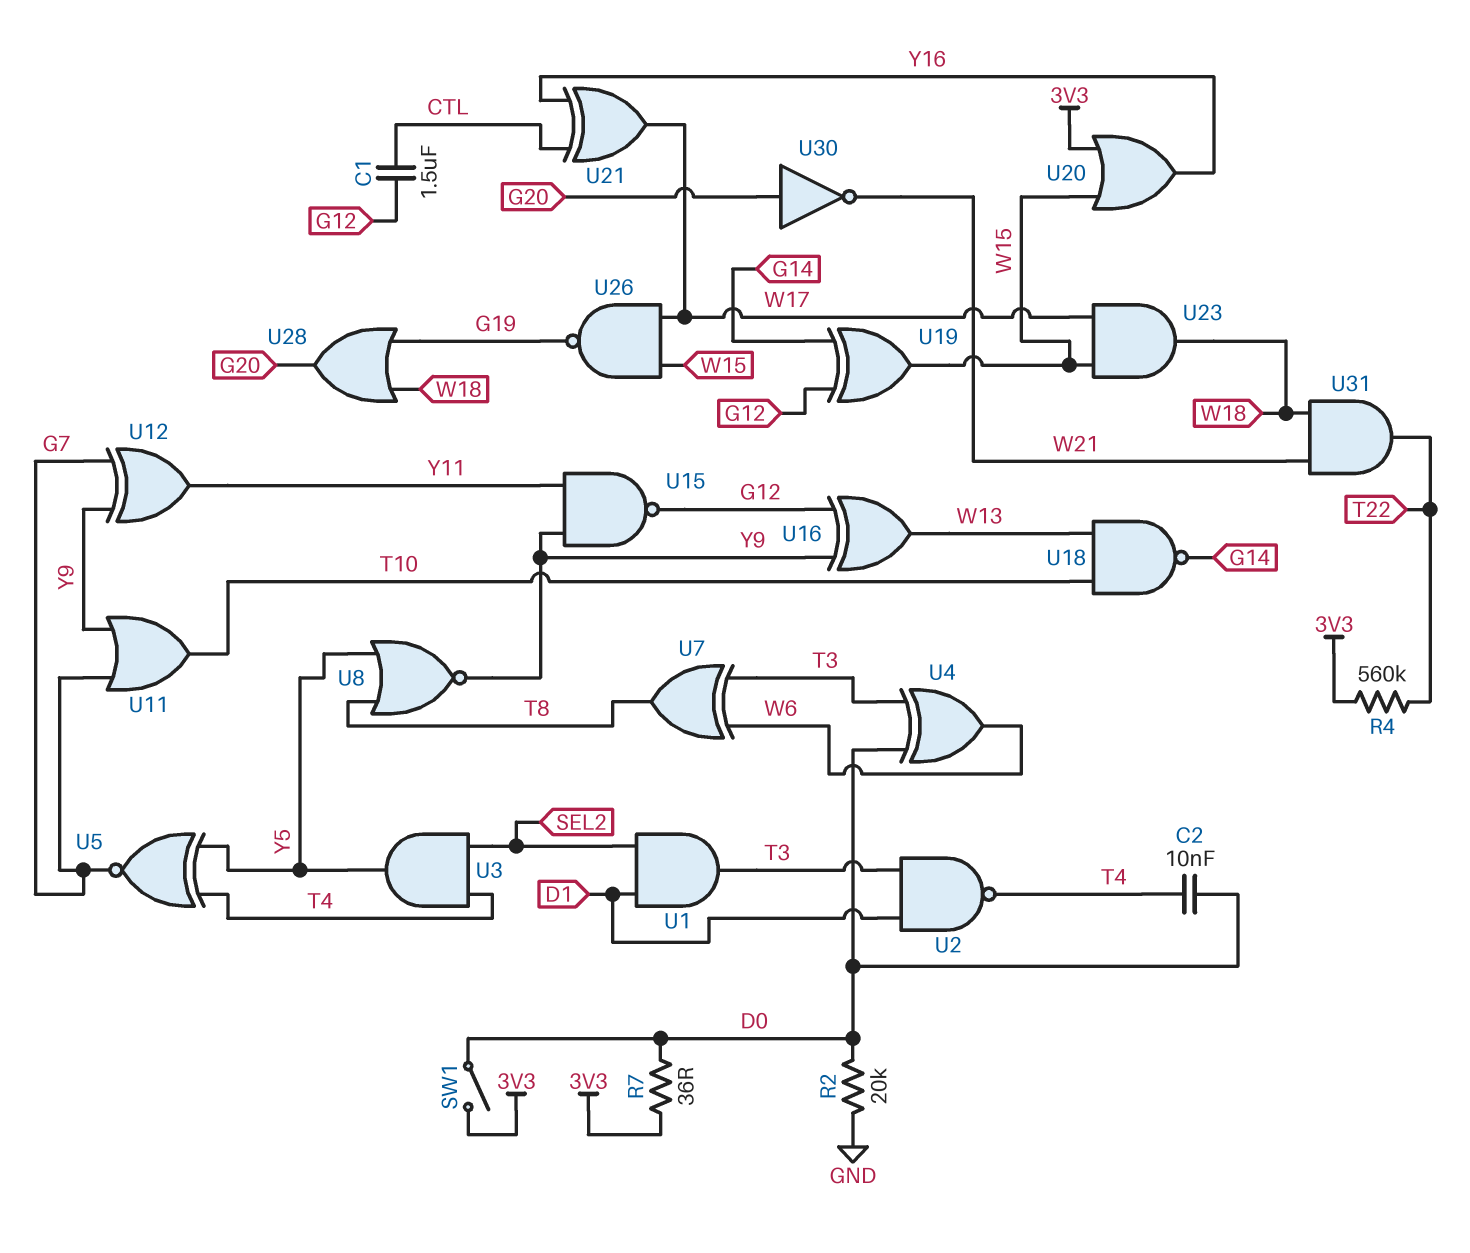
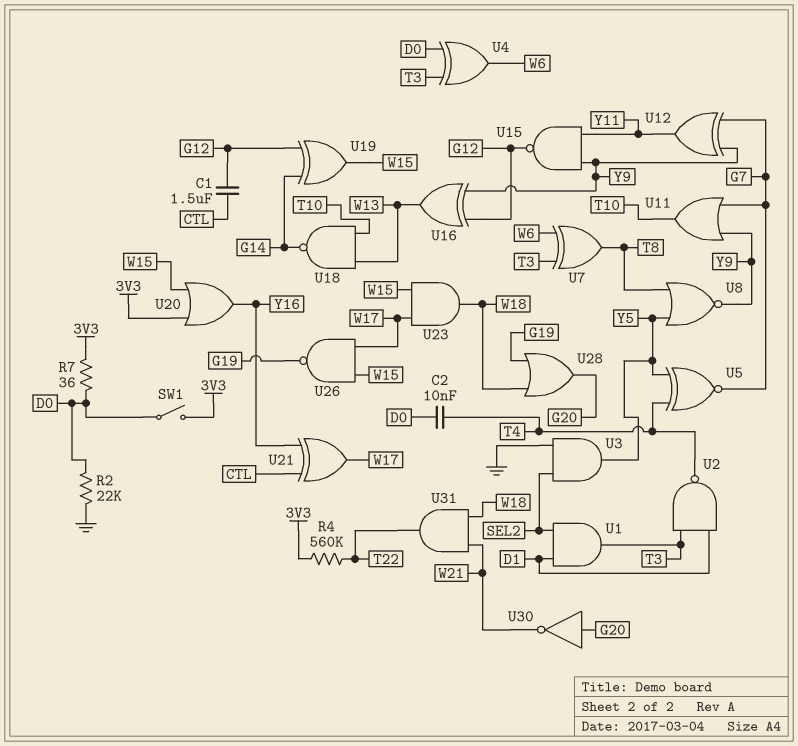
R2: 20k (D0, GND) -> 22k (D0, GND)
U3: AND (in SEL2, in T4, out Y5) -> AND (in GND, in SEL2, out Y5)

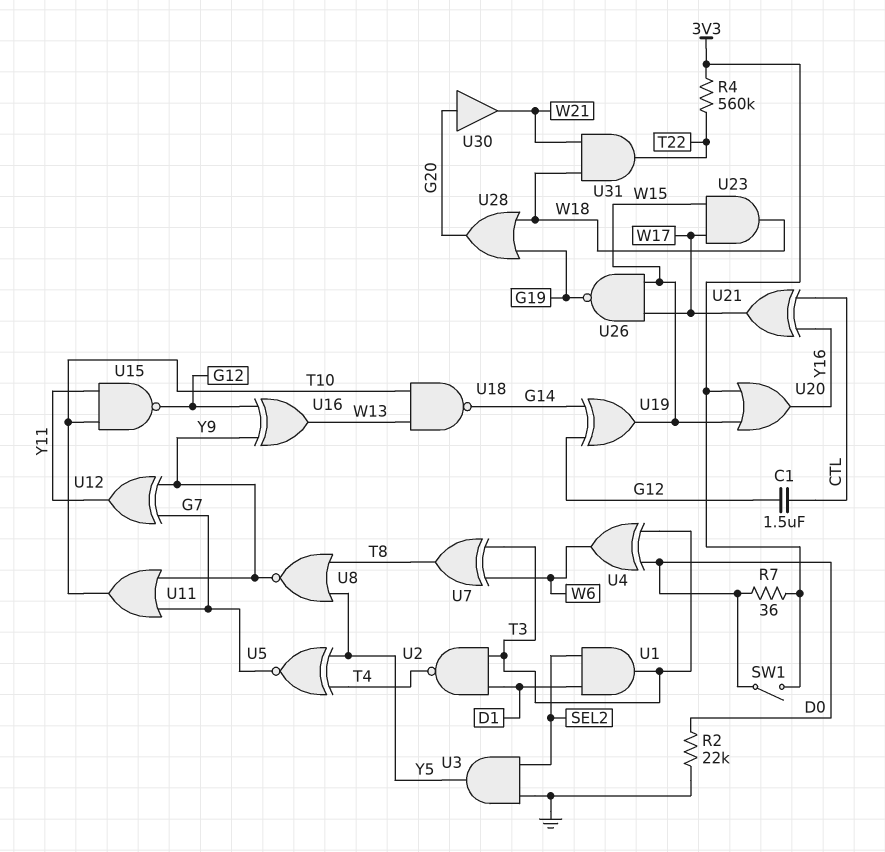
C2: 10nF (D0, T4) -> none
U15: NAND (in Y9, in Y11, out G12) -> NAND (in T10, in Y11, out G12)
U30: NOT (in G20, out W21) -> buffer (in G20, out W21)

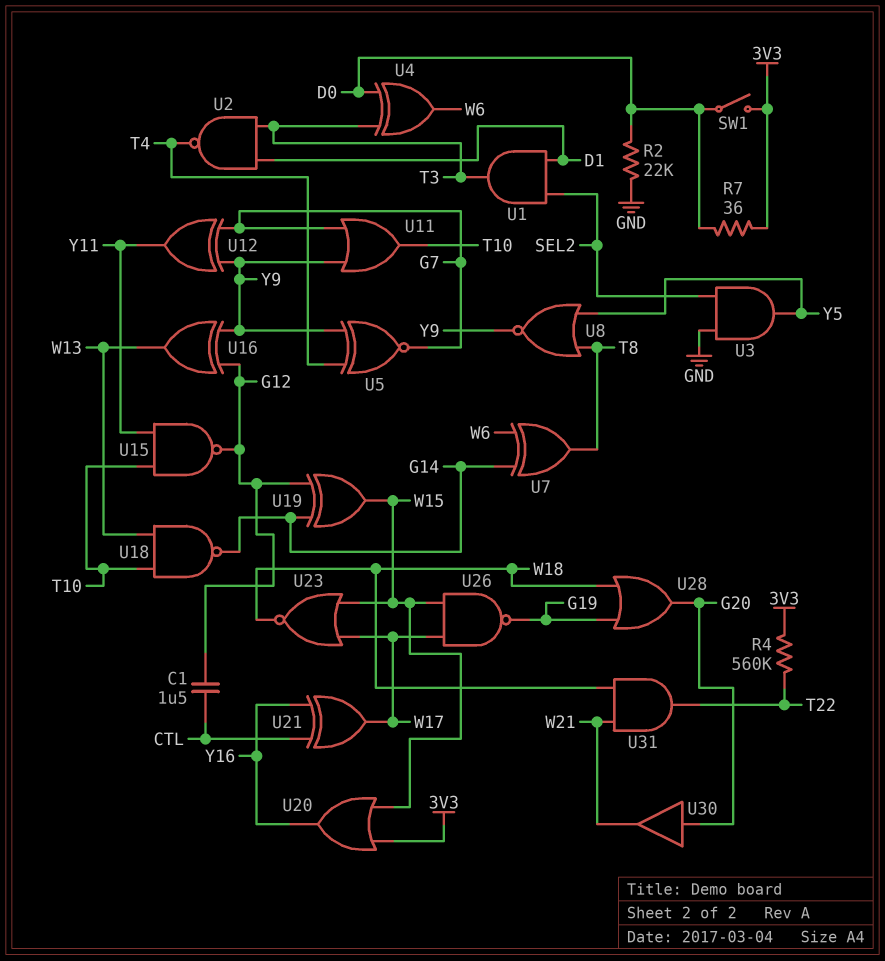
U5: XNOR (in T4, in Y5, out G7) -> XNOR (in T4, in Y9, out G7)
U7: XOR (in T3, in W6, out T8) -> XOR (in G14, in W6, out T8)
U23: AND (in W15, in W17, out W18) -> NOR (in W15, in W17, out W18)

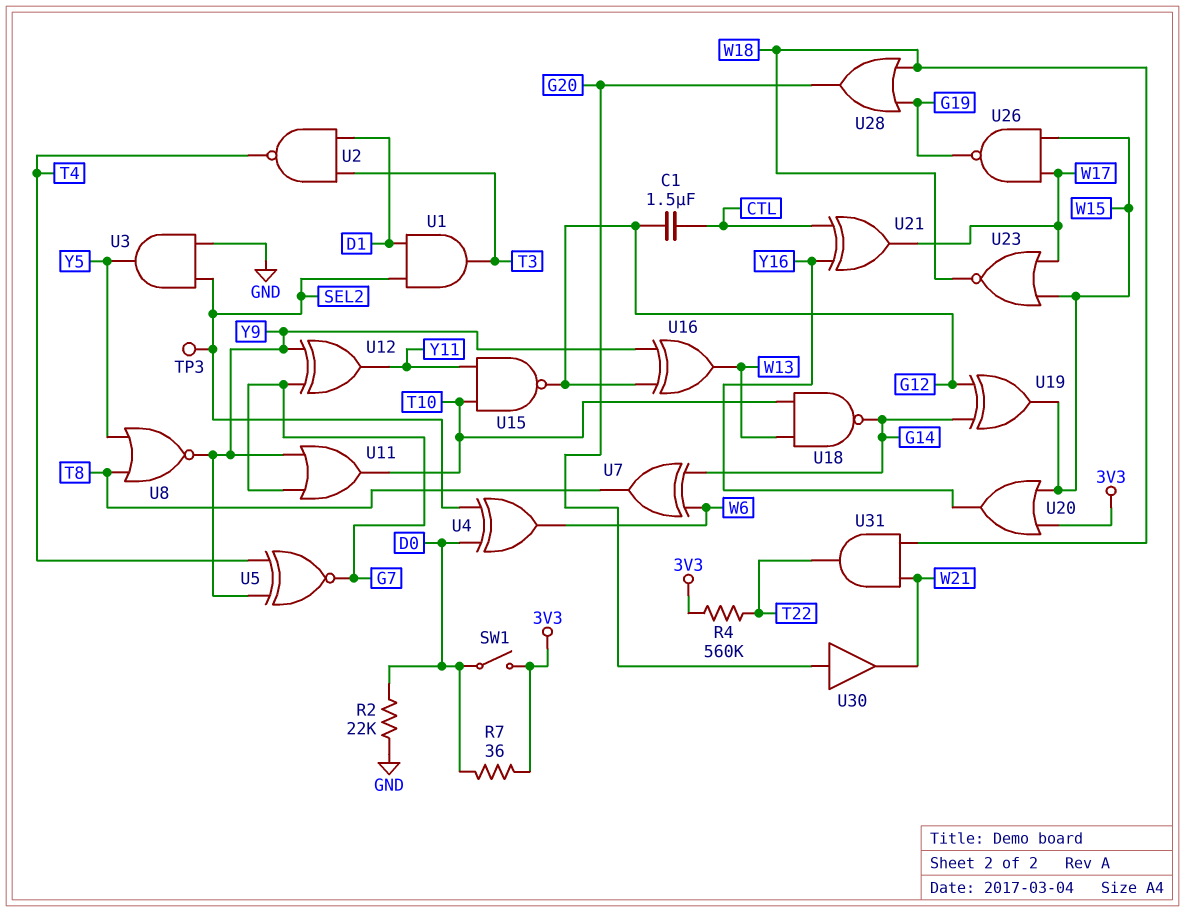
TP3: none -> test point (SEL2)
U4: XOR (in D0, in T3, out W6) -> XOR (in D0, in SEL2, out W6)

